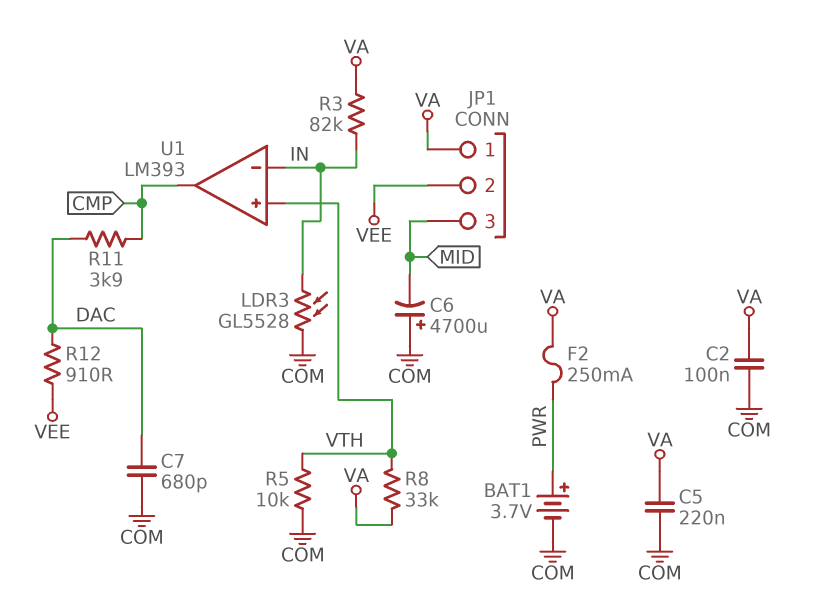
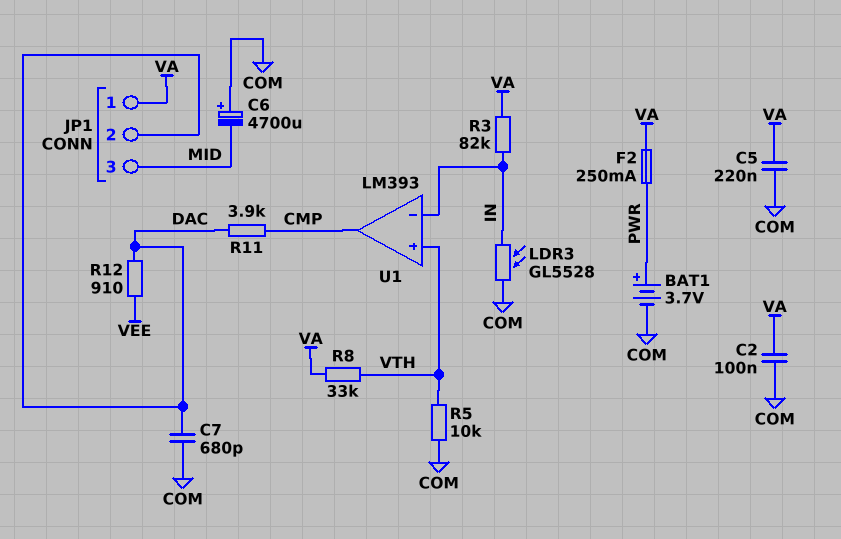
JP1 pin 2: VEE -> DAC

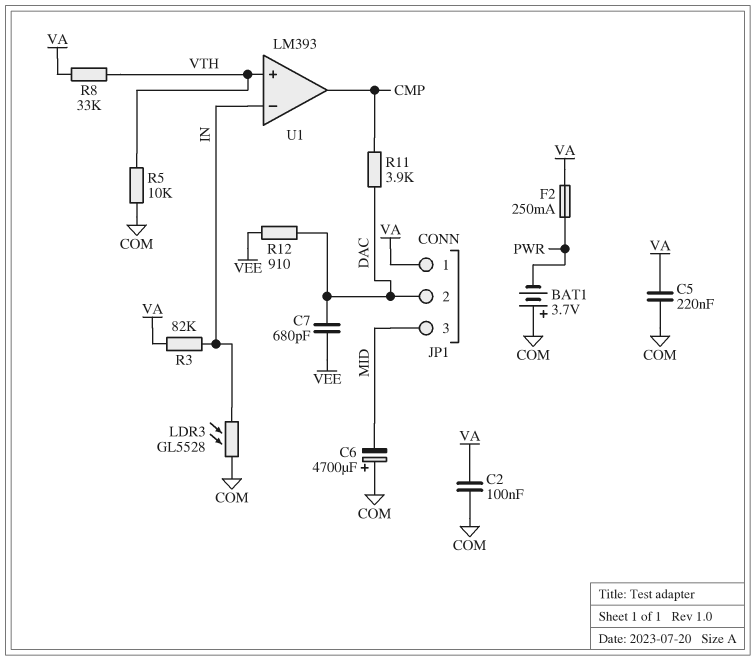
BAT1: 3.7V (plus PWR, minus COM) -> 3.7V (plus COM, minus PWR)
C7: 680pF (COM, DAC) -> 680pF (DAC, VEE)

